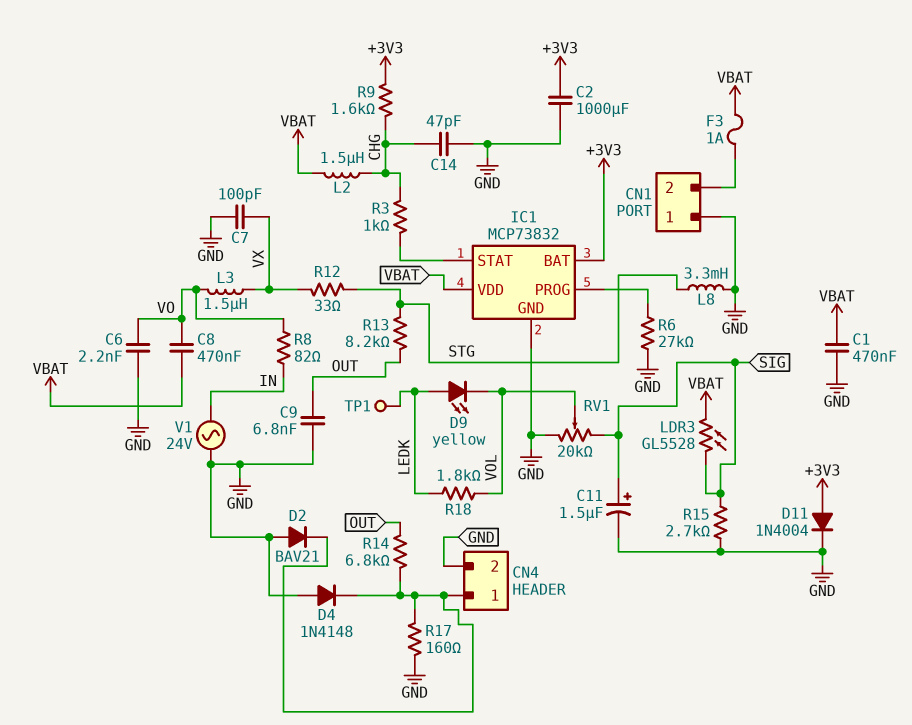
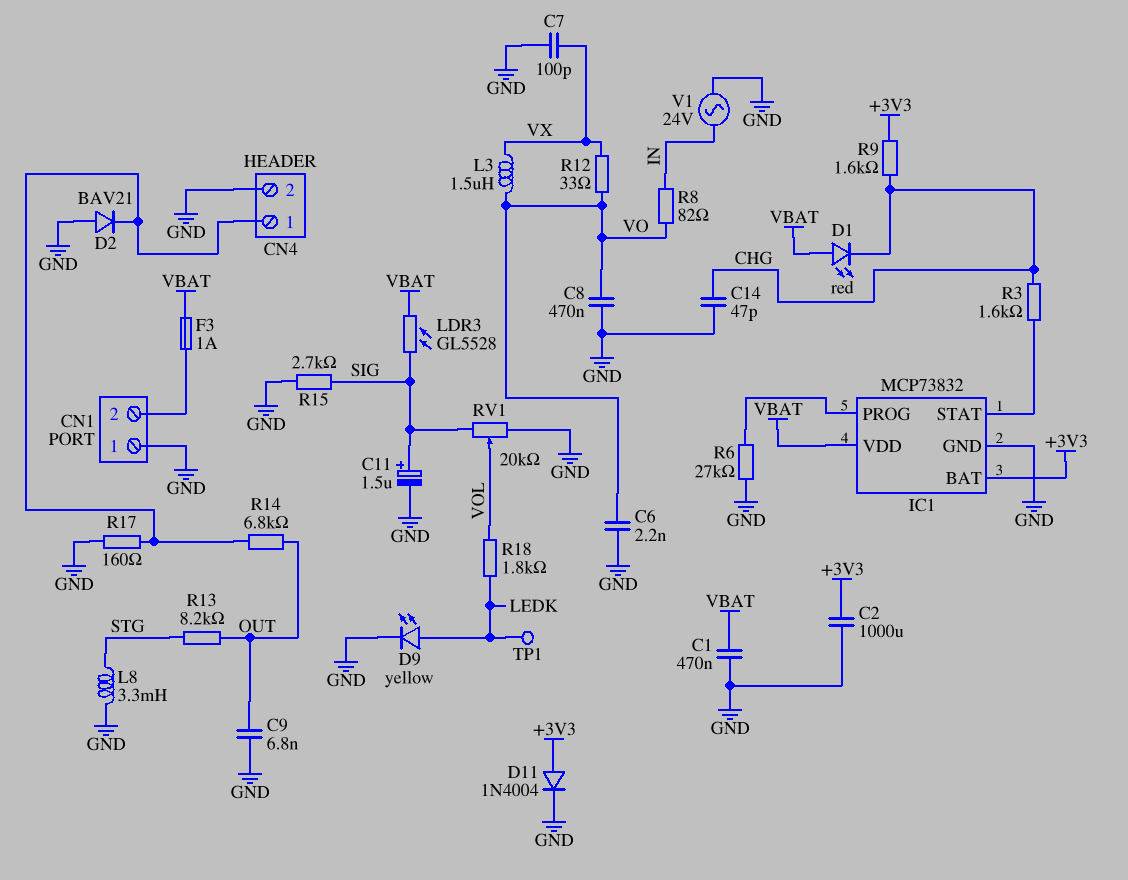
C8: 470nF (VBAT, VO) -> 470nF (GND, VO)
D1: none -> LED red (A VBAT, K CHG)
D4: diode 1N4148 (A GND, K CN4/1) -> none
D9: LED yellow (A LEDK, K VOL) -> LED yellow (A LEDK, K GND)
L2: 1.5uH (CHG, VBAT) -> none
R3: 1k (CHG, IC1/STAT) -> 1.6k (CHG, IC1/STAT)
R12: 33 (STG, VX) -> 33 (VO, VX)

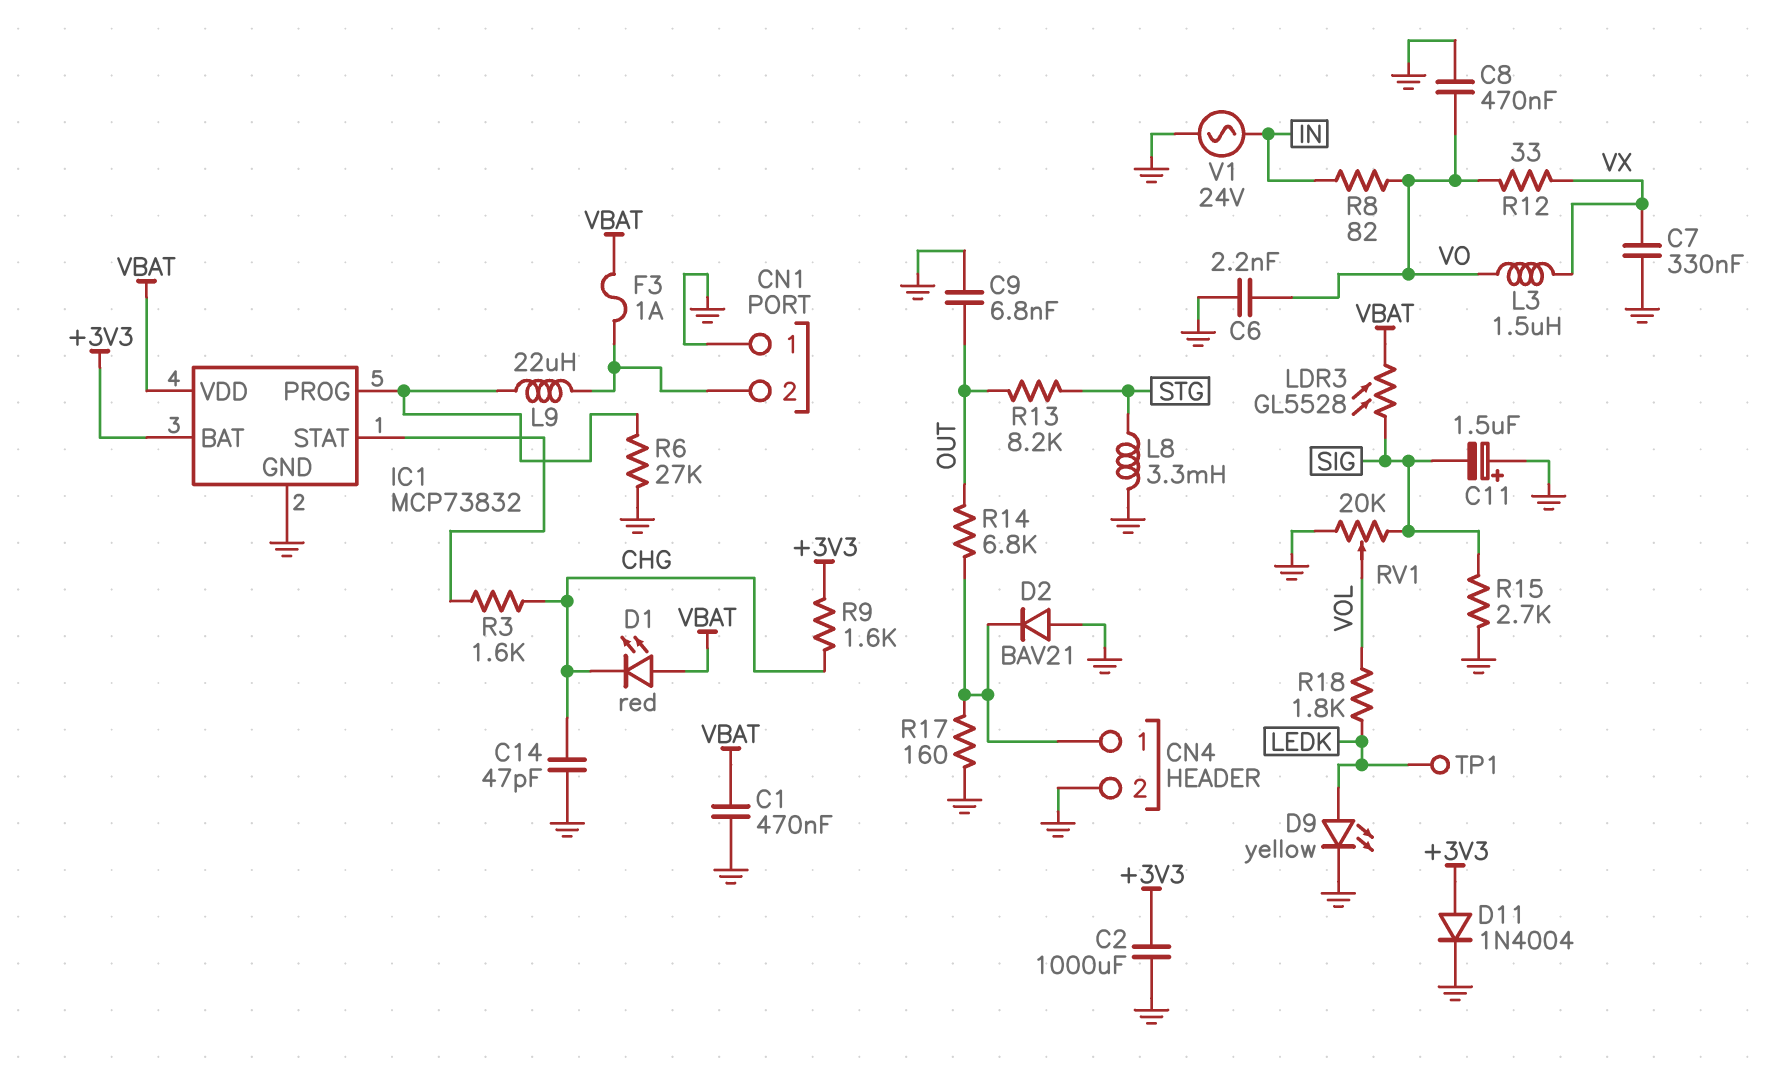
C7: 100pF (GND, VX) -> 330nF (GND, VX)
C11: 1.5uF (plus SIG, minus GND) -> 1.5uF (plus GND, minus SIG)
L9: none -> 22uH (CN1/2, IC1/PROG)

